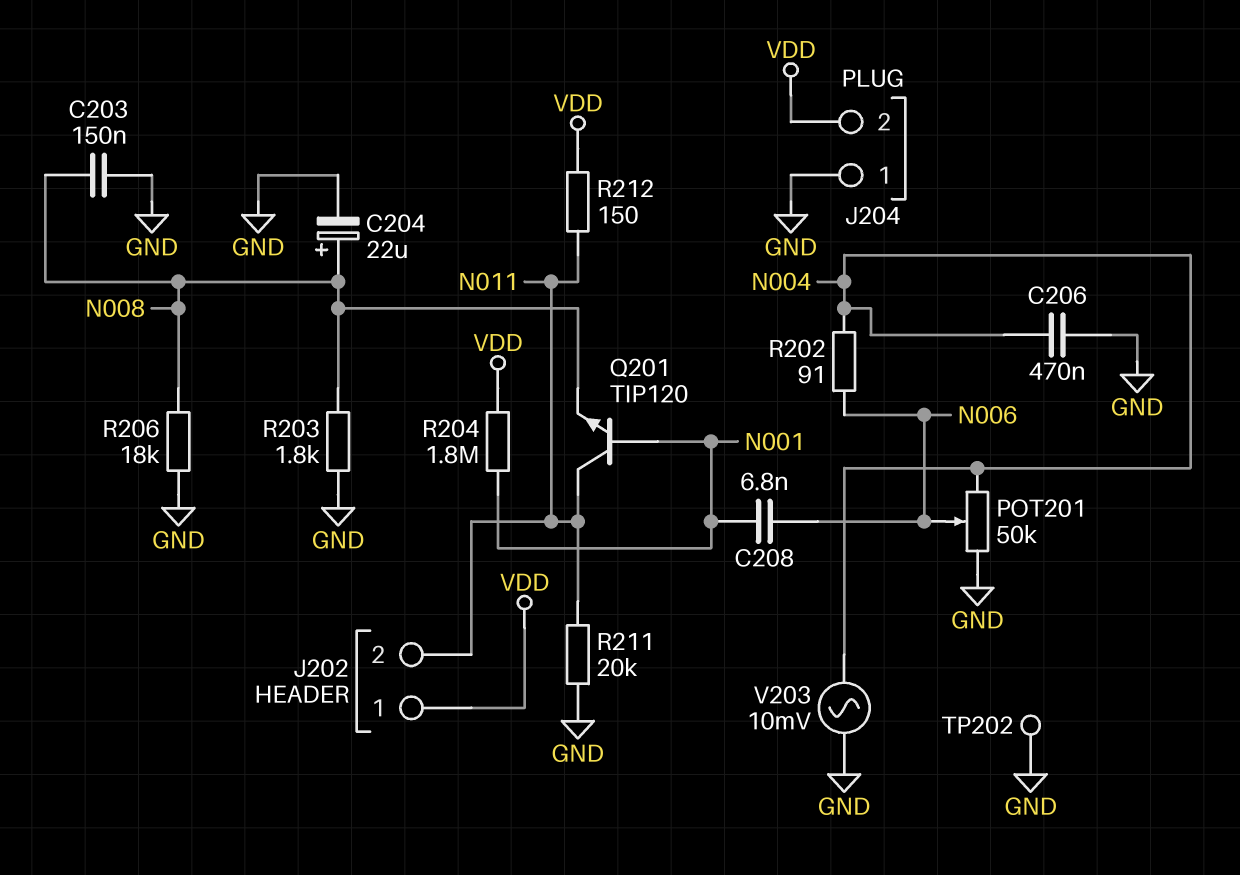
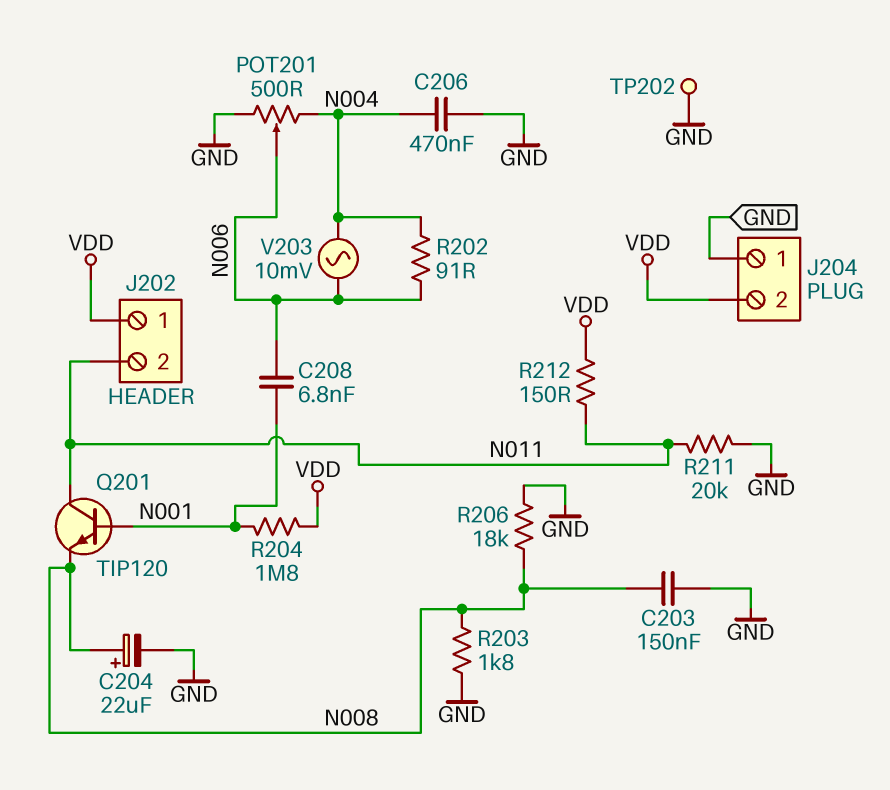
POT201: 50k (GND, N004, wiper N006) -> 500 (GND, N004, wiper N006)
V203: AC 10mV (GND, N004) -> AC 10mV (N004, N006)

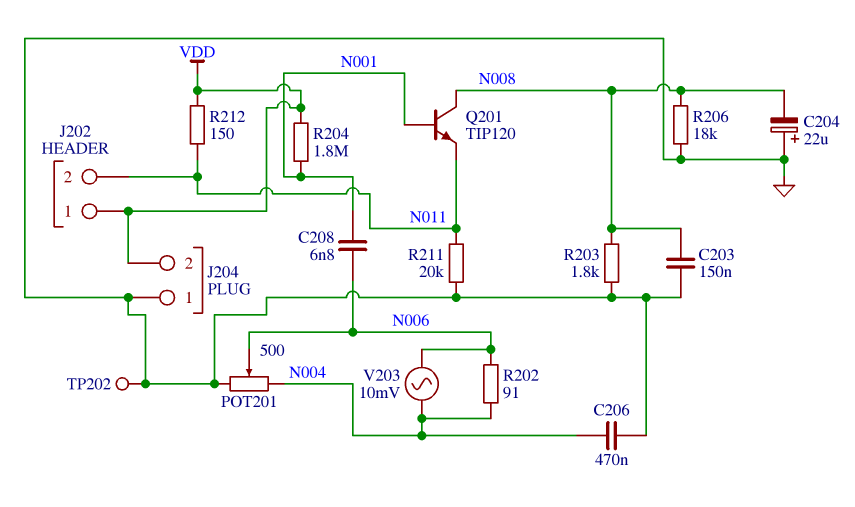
C204: 22uF (plus N008, minus GND) -> 22uF (plus GND, minus N008)
Q201: NPN TIP120 (B N001, C N011, E N008) -> NPN TIP120 (B N001, C N008, E N011)

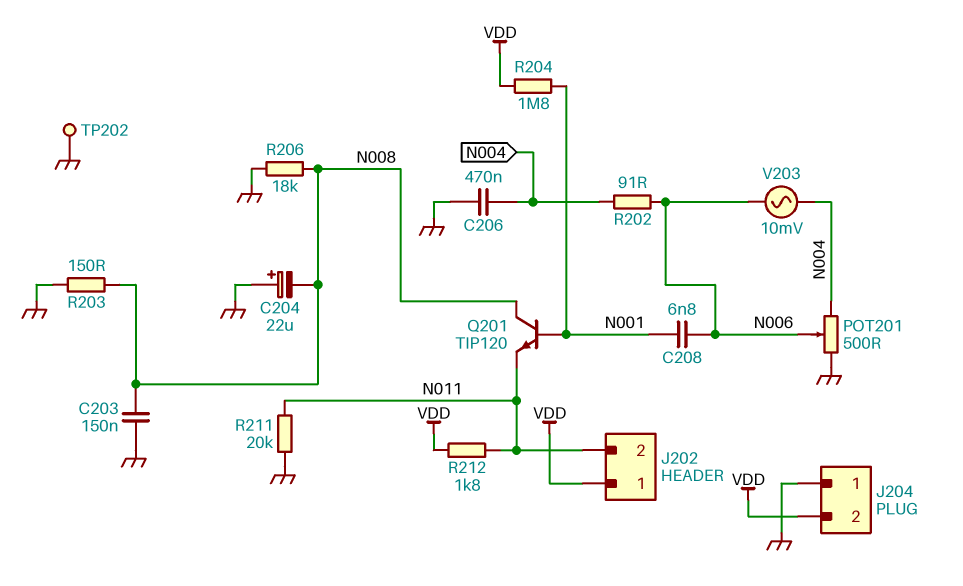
R203: 1.8k (GND, N008) -> 150 (GND, N008)
R212: 150 (N011, VDD) -> 1.8k (N011, VDD)

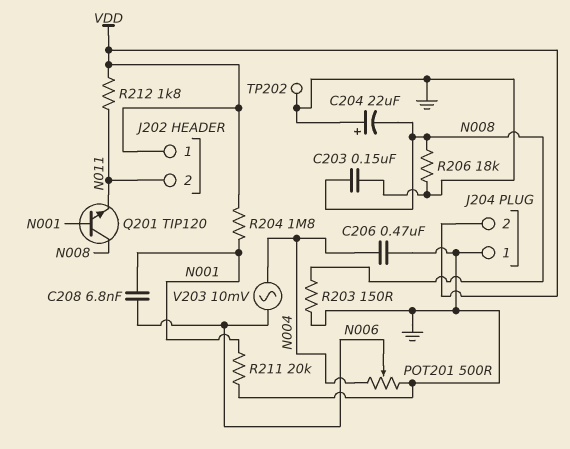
R202: 91 (N004, N006) -> none
R211: 20k (GND, N011) -> 20k (GND, N001)

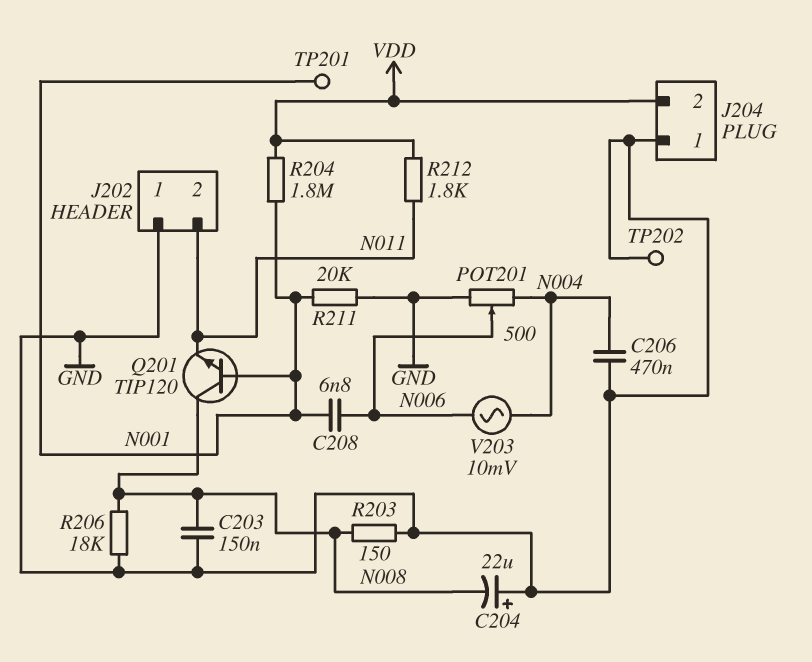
J202 pin 1: VDD -> GND
TP201: none -> test point (N001)

